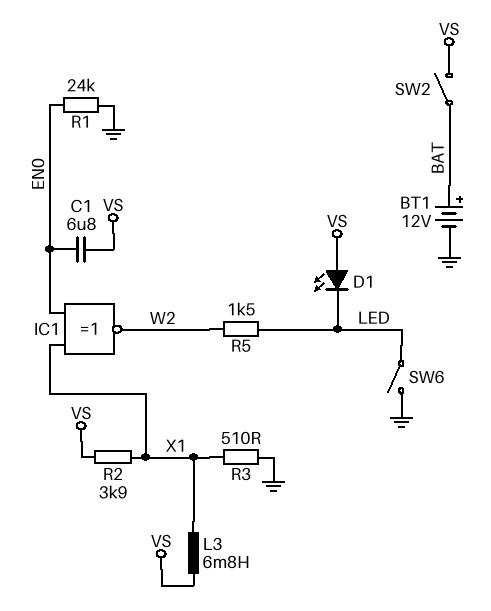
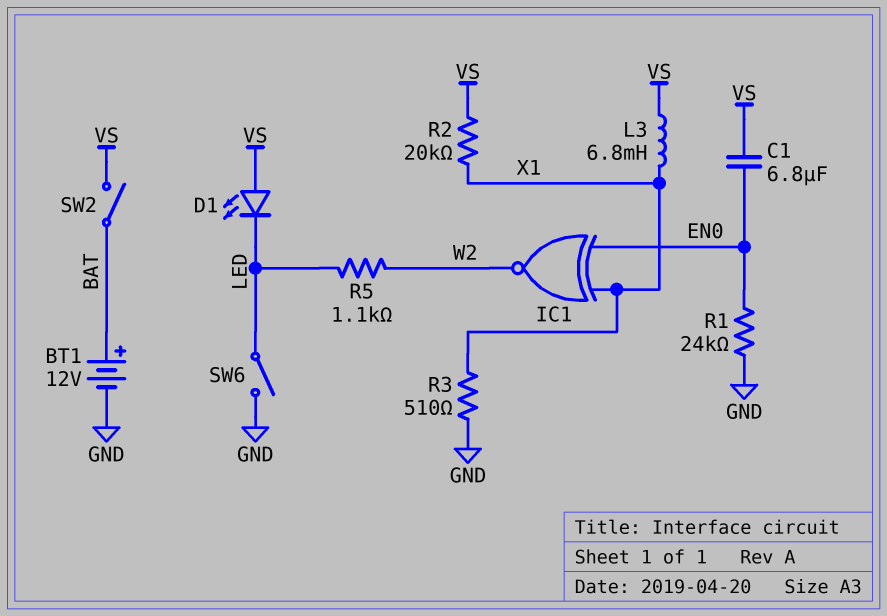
R2: 3.9k (VS, X1) -> 20k (VS, X1)
R5: 1.5k (LED, W2) -> 1.1k (LED, W2)

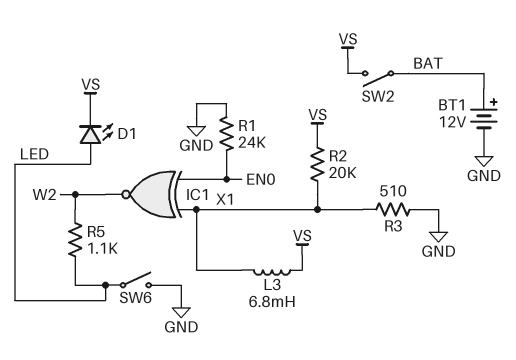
C1: 6.8uF (EN0, VS) -> none
D1: LED (A VS, K LED) -> LED (A LED, K VS)

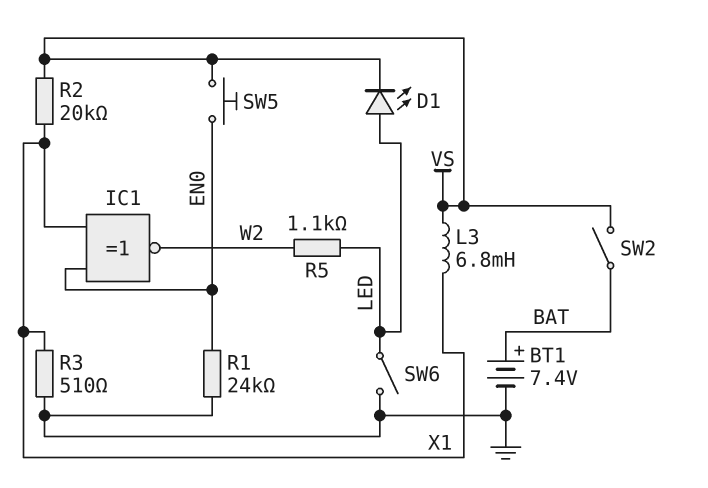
BT1: 12V (plus BAT, minus GND) -> 7.4V (plus BAT, minus GND)
SW5: none -> button (EN0, VS)

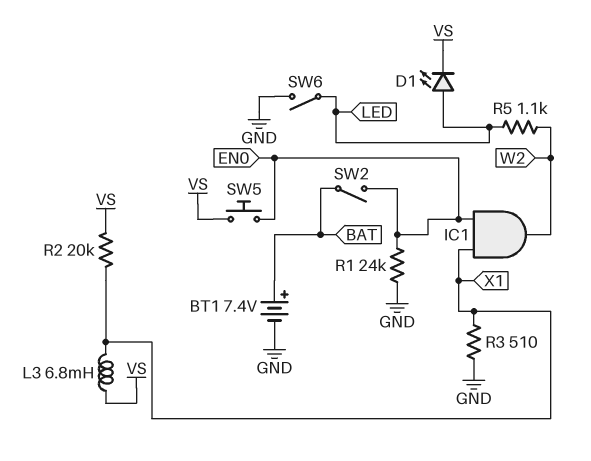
IC1: XNOR (in EN0, in X1, out W2) -> AND (in EN0, in X1, out W2)
SW2: switch (BAT, VS) -> switch (BAT, EN0)

